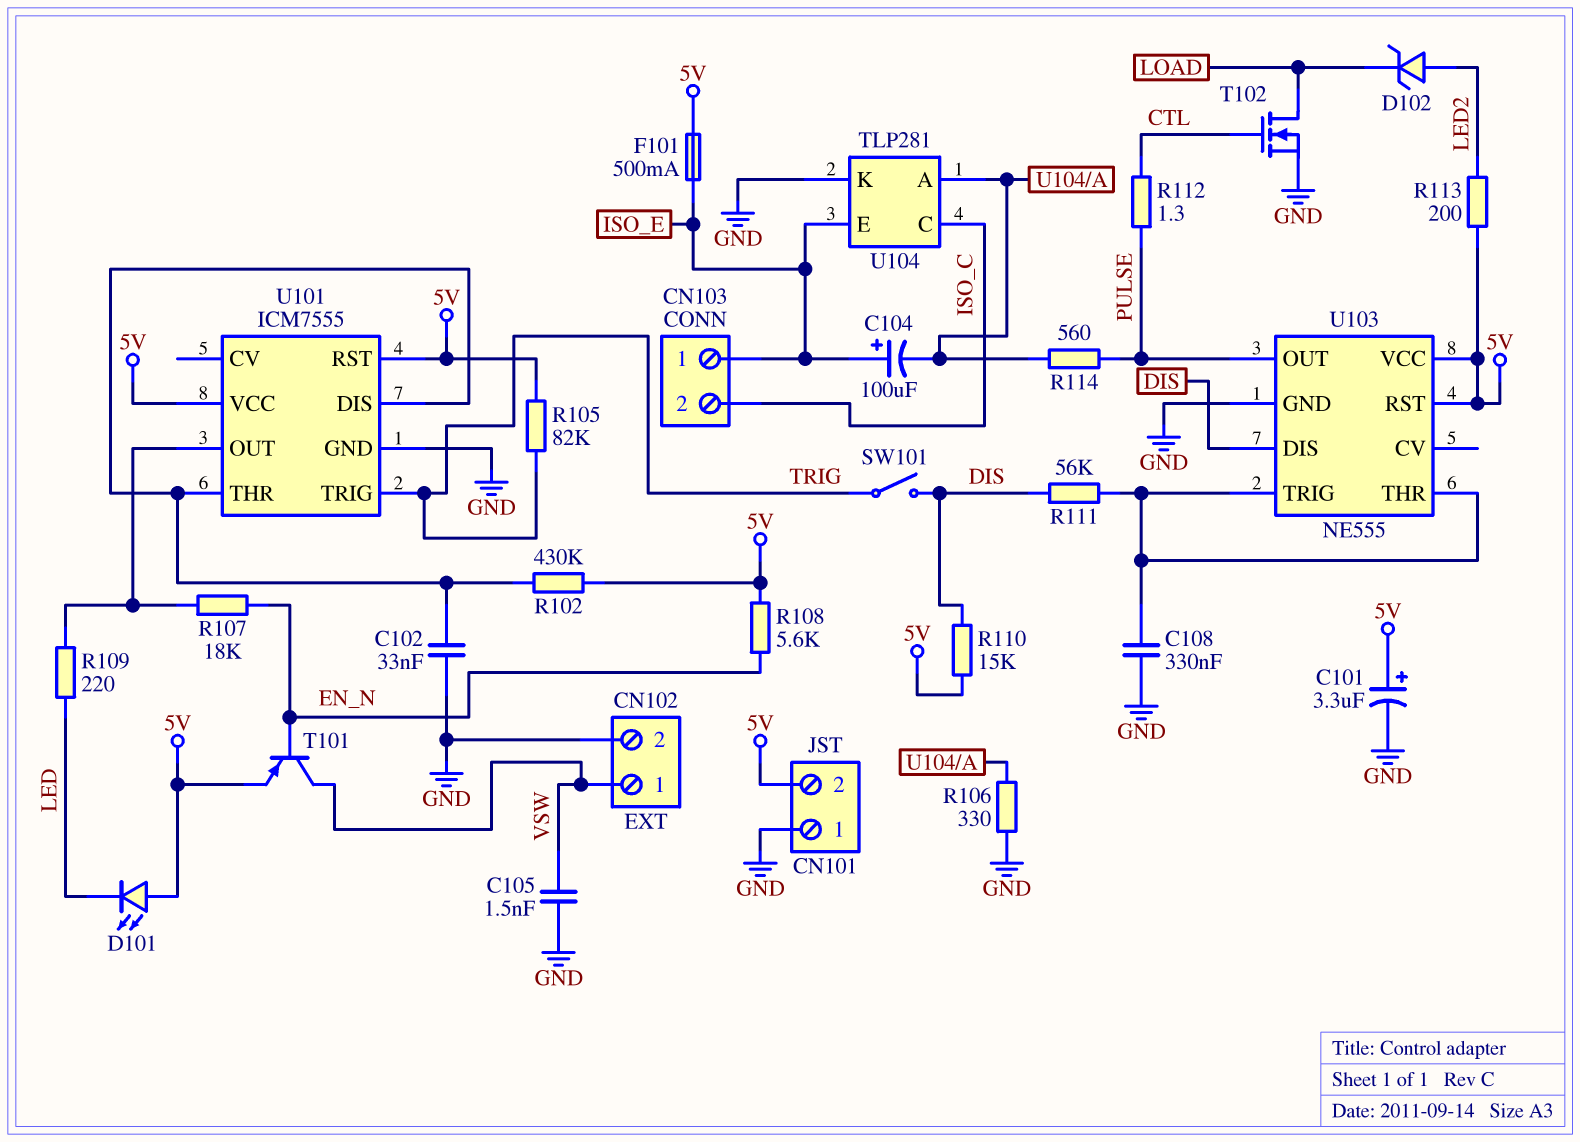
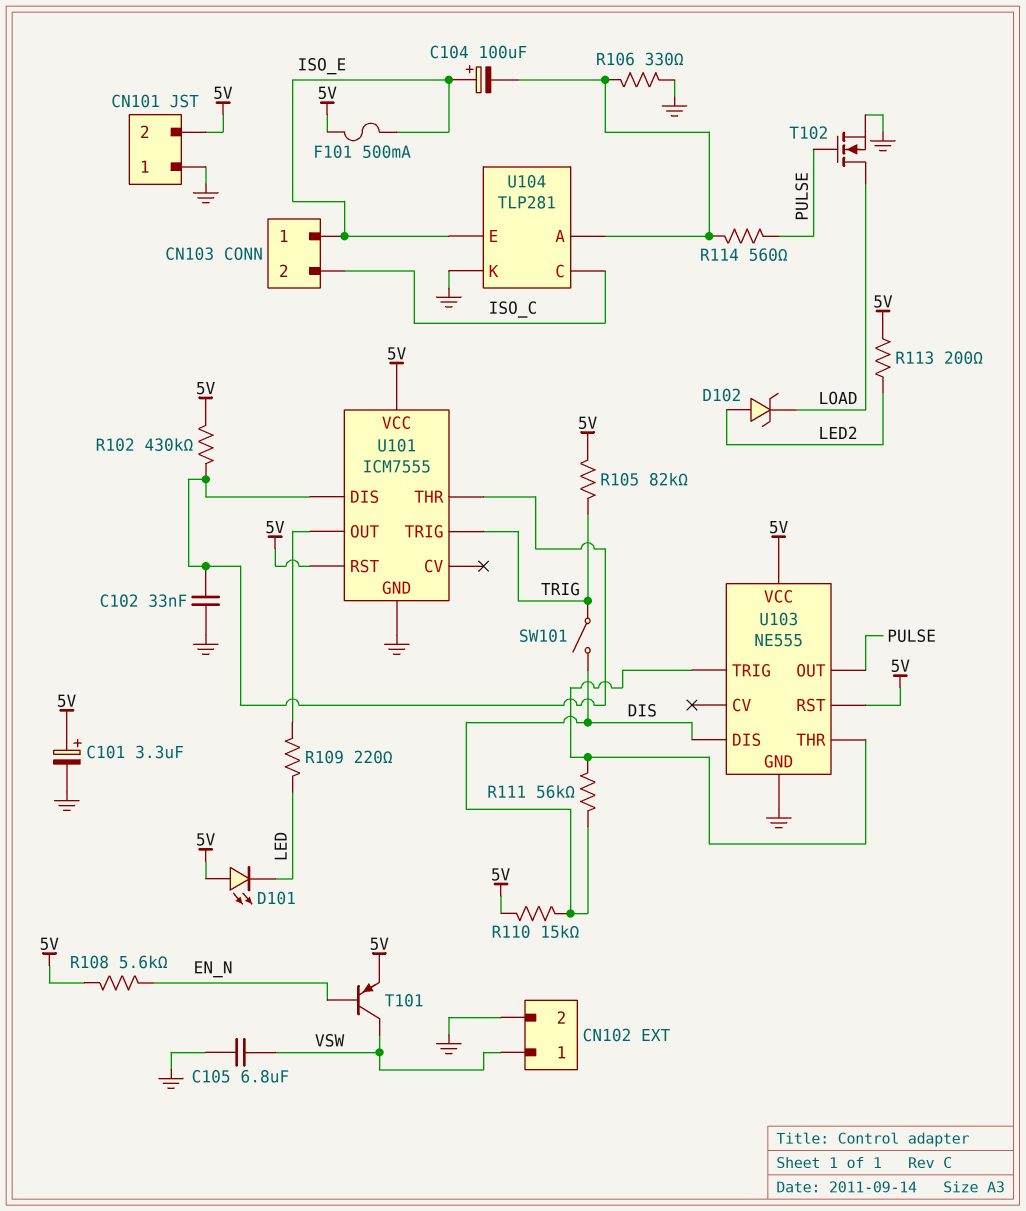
C105: 1.5nF (GND, VSW) -> 6.8uF (GND, VSW)
C108: 330nF (GND, U103/THR) -> none
R107: 18k (EN_N, U101/OUT) -> none
R112: 1.3 (CTL, PULSE) -> none
T102: NMOS (G CTL, D LOAD, S GND) -> NMOS (G PULSE, D LOAD, S GND)

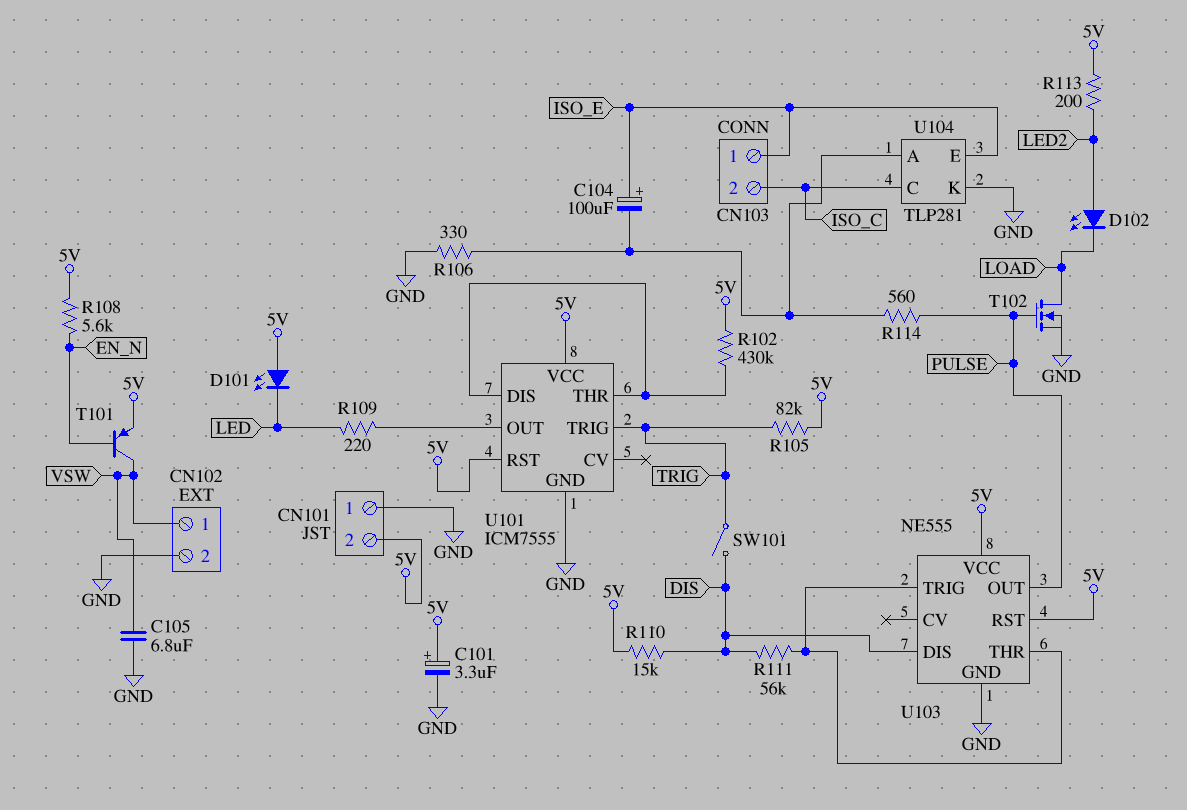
C102: 33nF (GND, U101/DIS) -> none
D102: zener (A LED2, K LOAD) -> LED (A LED2, K LOAD)
F101: 500mA (5V, ISO_E) -> none

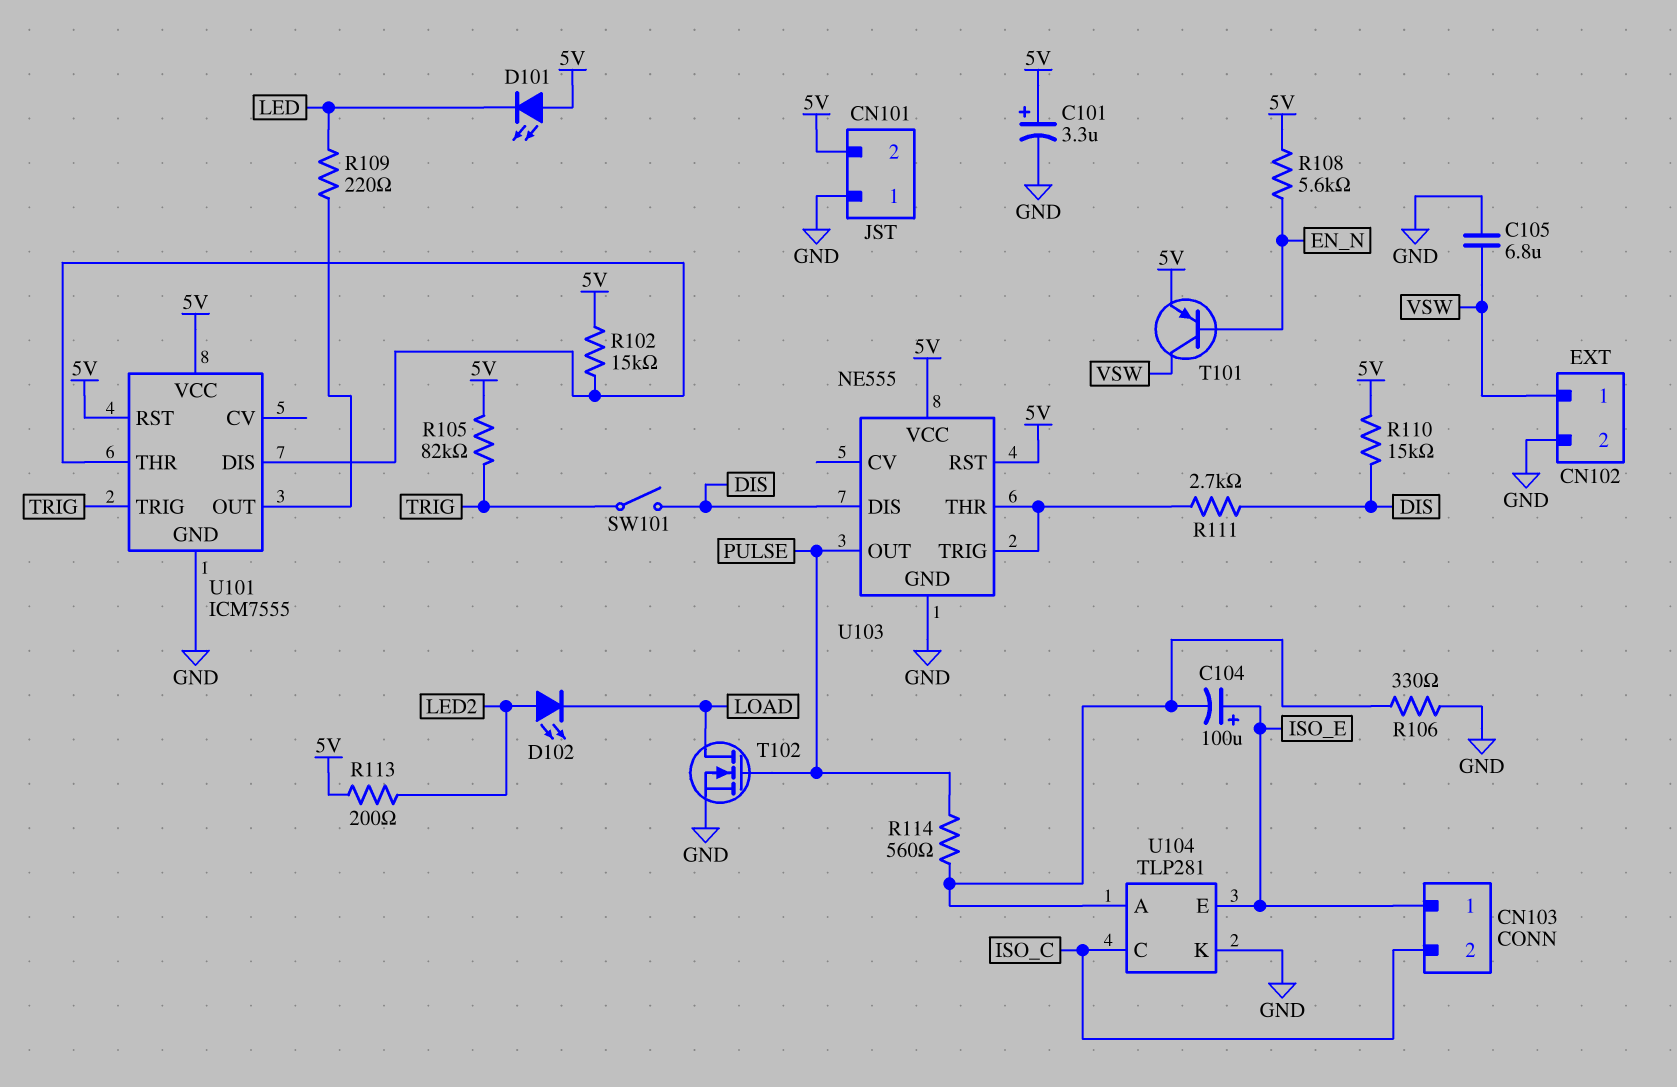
R102: 430k (5V, U101/DIS) -> 15k (5V, U101/DIS)
R111: 56k (DIS, U103/THR) -> 2.7k (DIS, U103/THR)

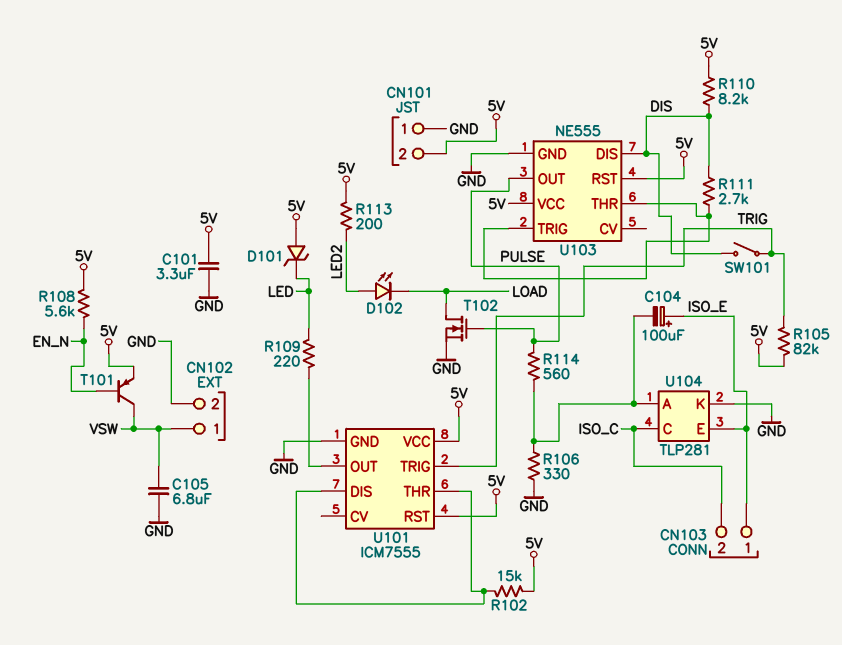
C101: 3.3uF (plus 5V, minus GND) -> 3.3uF (5V, GND)
D101: LED (A 5V, K LED) -> zener (A 5V, K LED)
R110: 15k (5V, DIS) -> 8.2k (5V, DIS)

